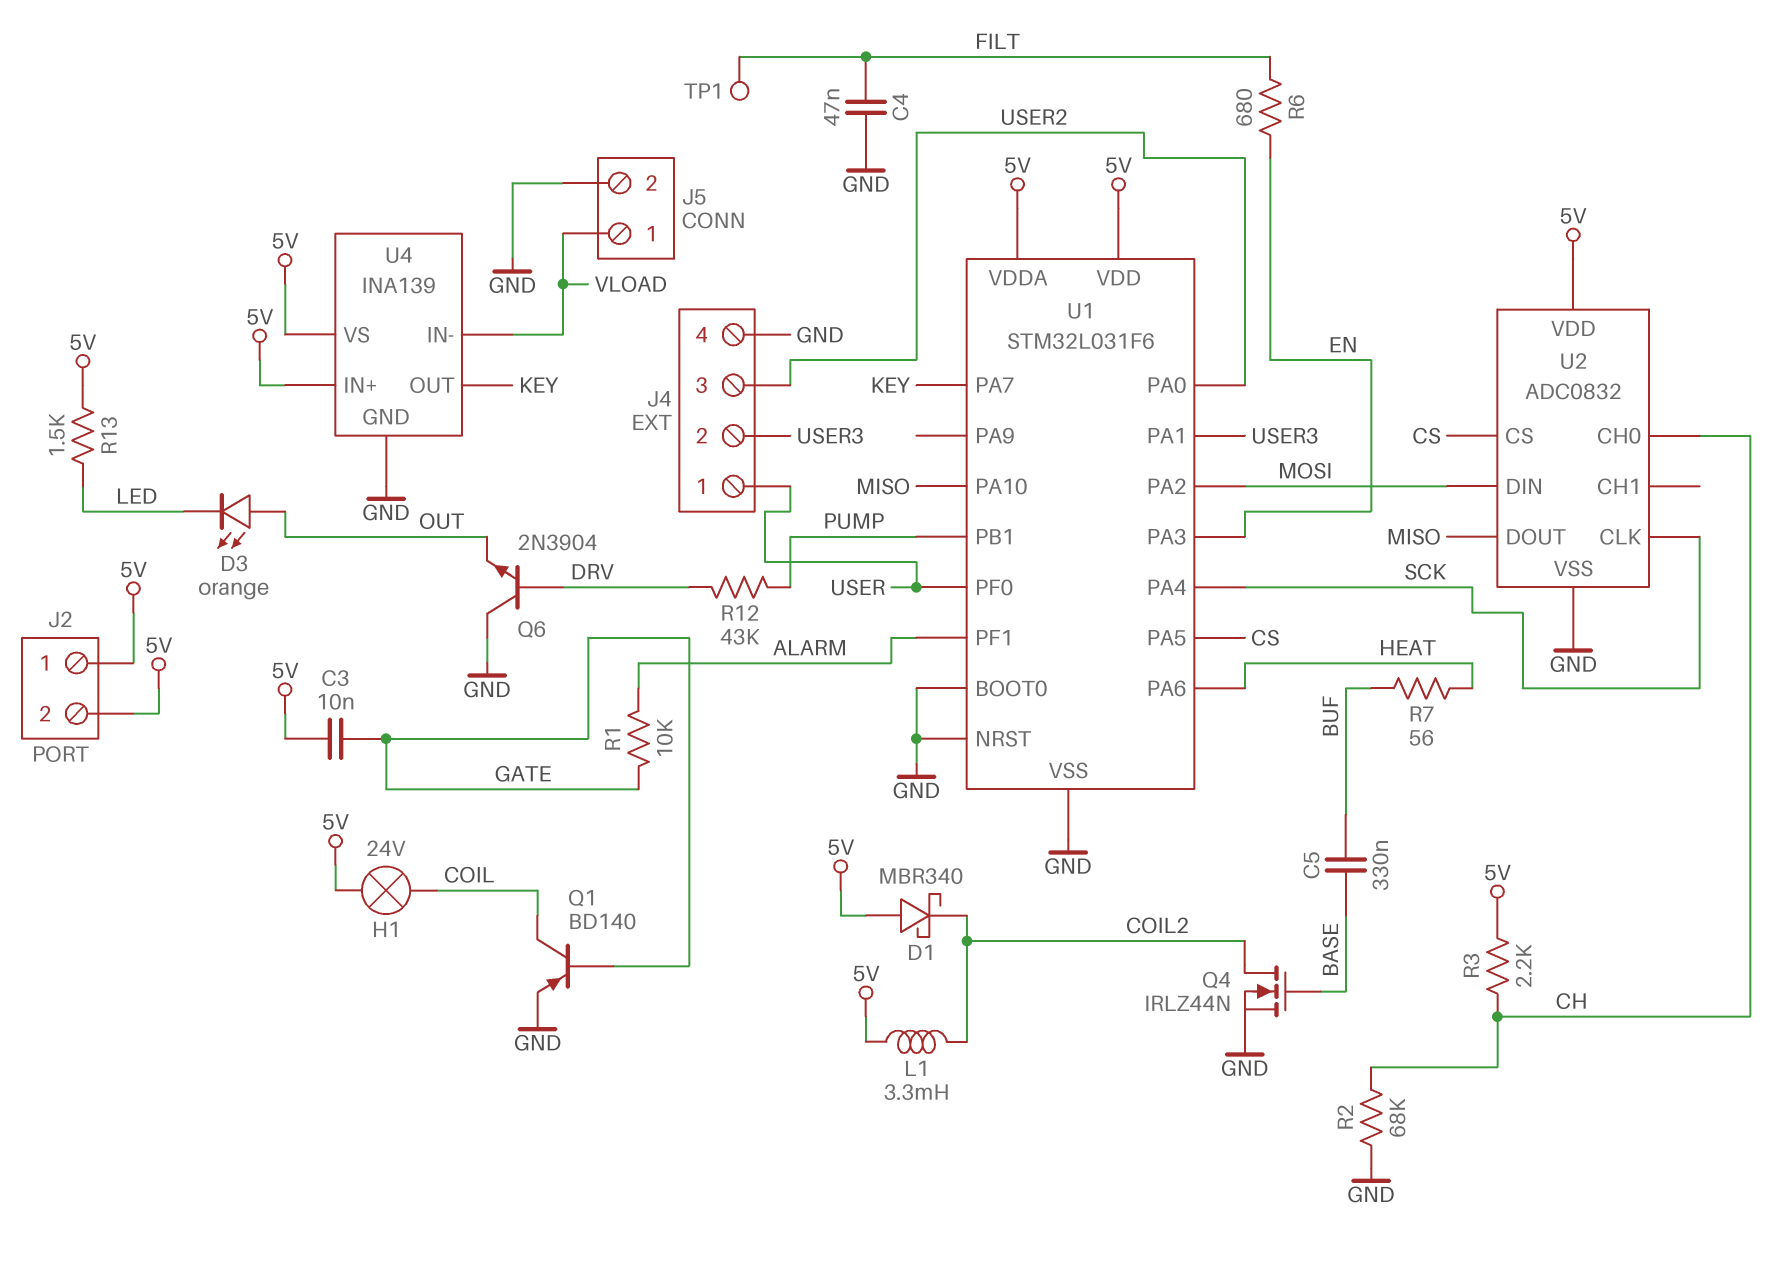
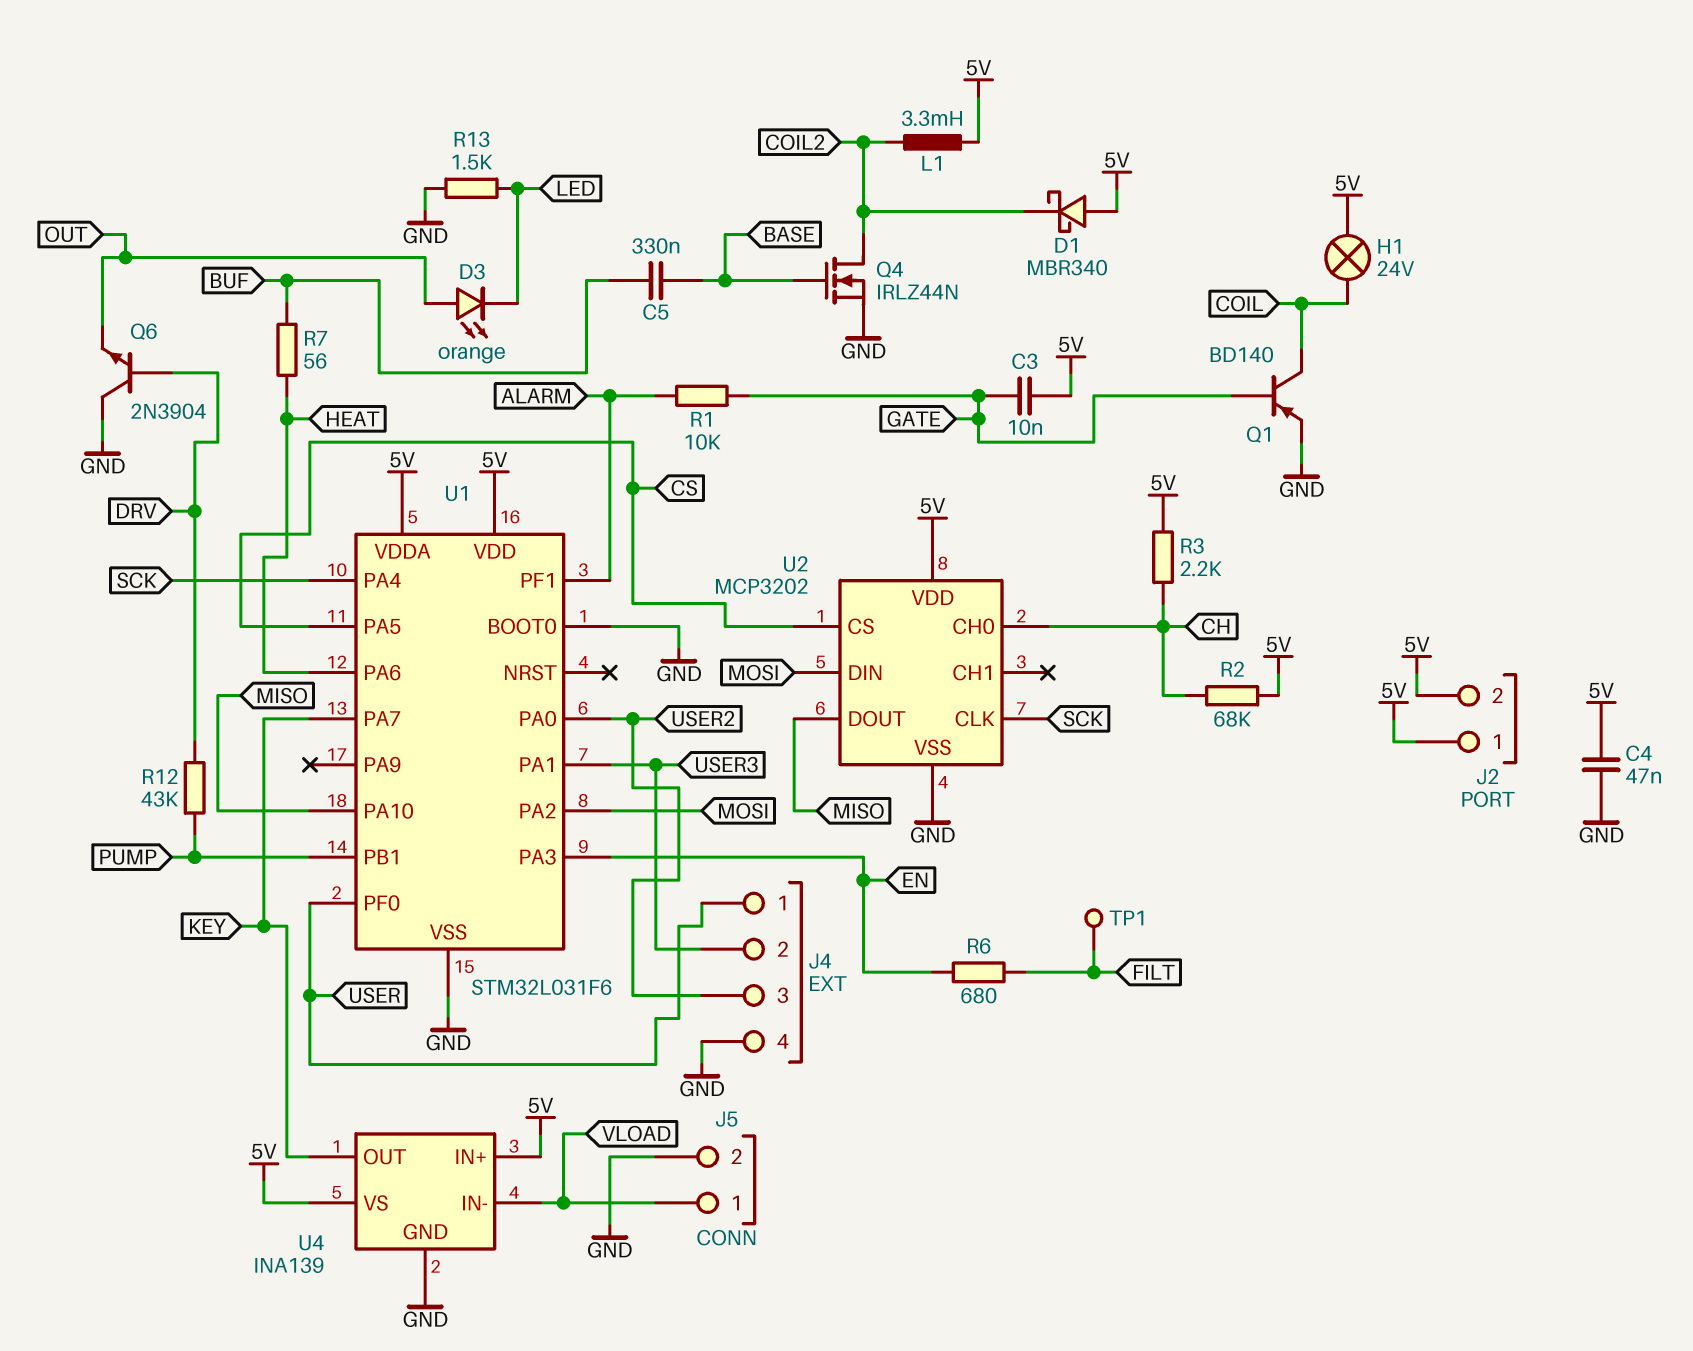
C4: 47nF (FILT, GND) -> 47nF (5V, GND)
R2: 68k (CH, GND) -> 68k (5V, CH)
R13: 1.5k (5V, LED) -> 1.5k (GND, LED)
U1 pin NRST: GND -> none
U2: ADC0832 -> MCP3202

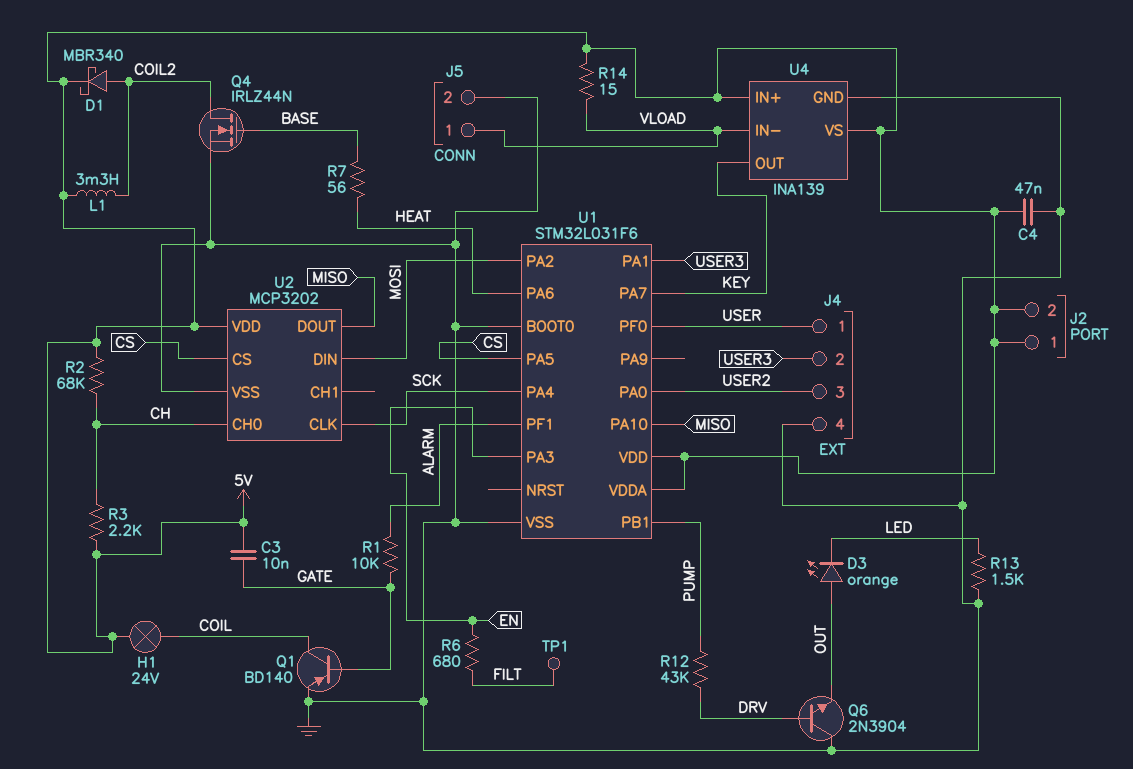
C5: 330nF (BASE, BUF) -> none
D1: schottky MBR340 (A 5V, K COIL2) -> schottky MBR340 (A COIL2, K 5V)
R7: 56 (BUF, HEAT) -> 56 (BASE, HEAT)
R14: none -> 15 (5V, VLOAD)

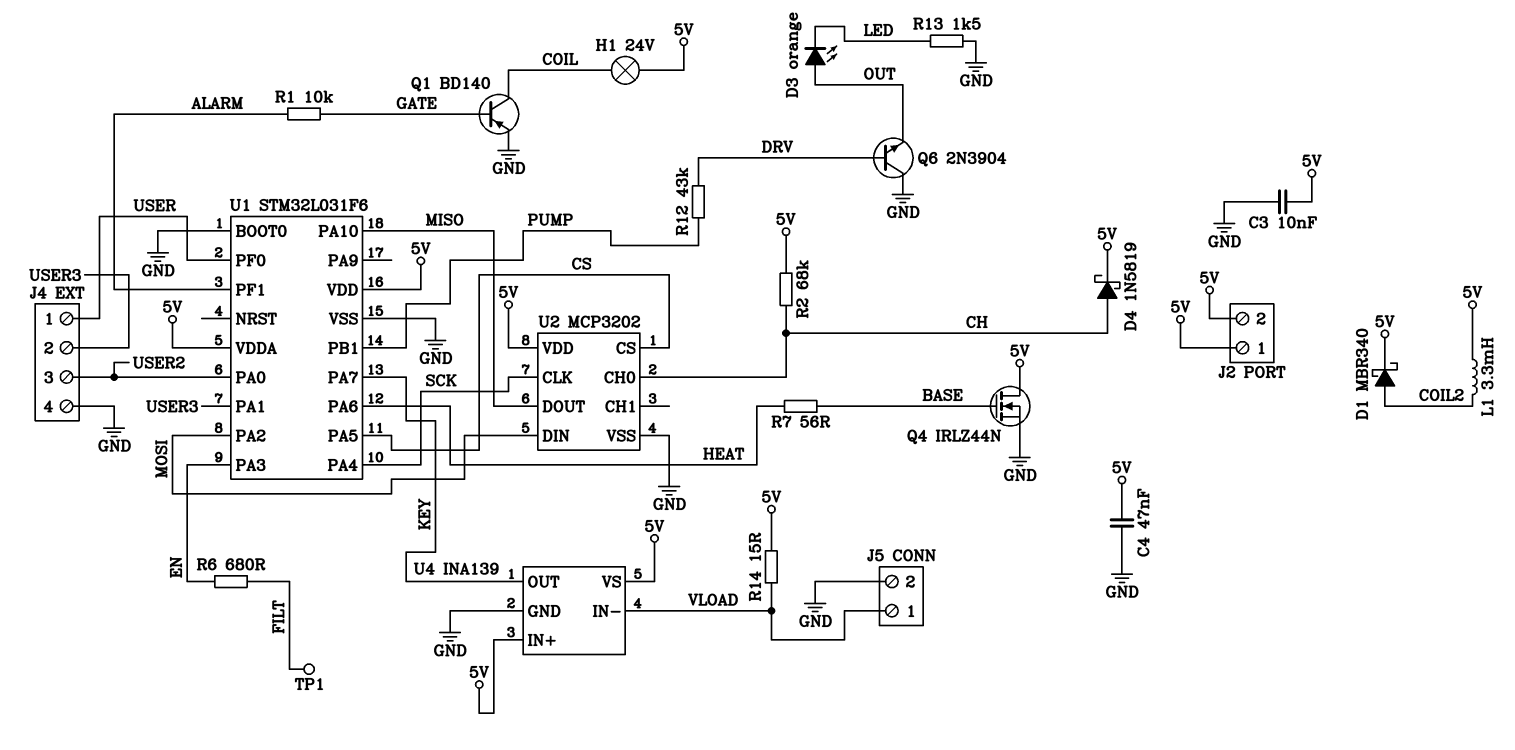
C3: 10nF (5V, GATE) -> 10nF (5V, GND)
D4: none -> schottky 1N5819 (A CH, K 5V)
Q4: NMOS IRLZ44N (G BASE, D COIL2, S GND) -> NMOS IRLZ44N (G BASE, D 5V, S GND)
R3: 2.2k (5V, CH) -> none

